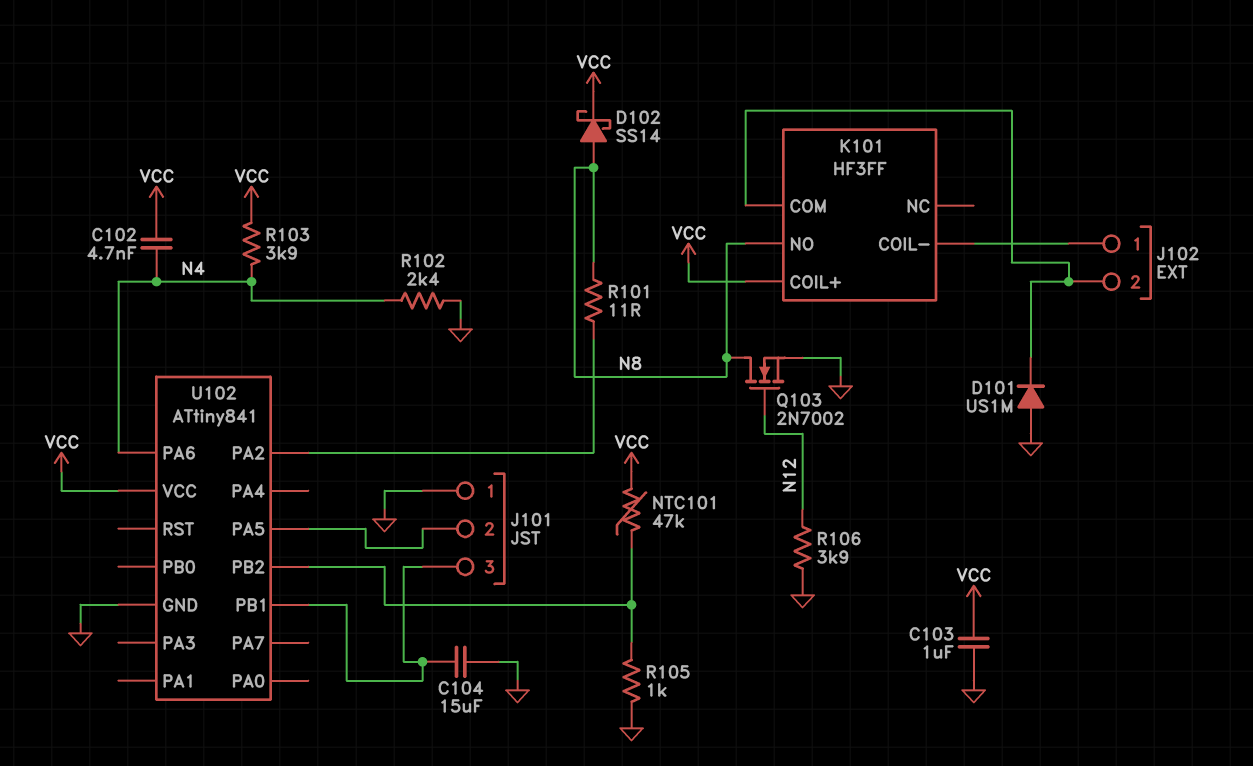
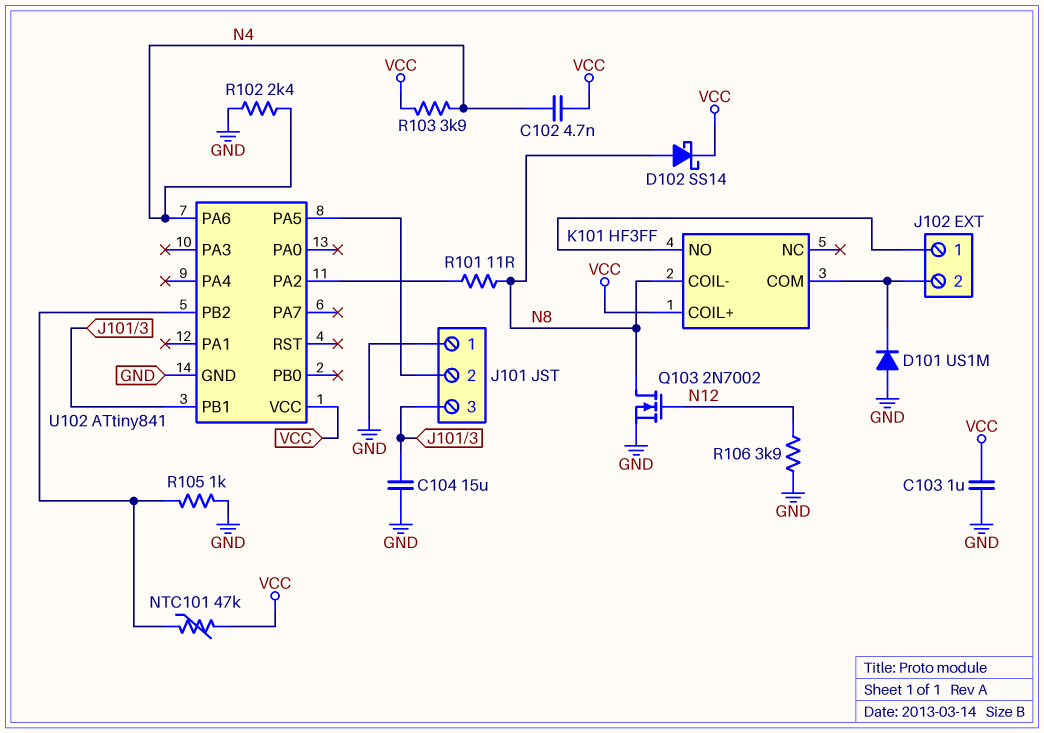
K101 pin COIL-: J102/1 -> N8
K101 pin NO: N8 -> J102/1

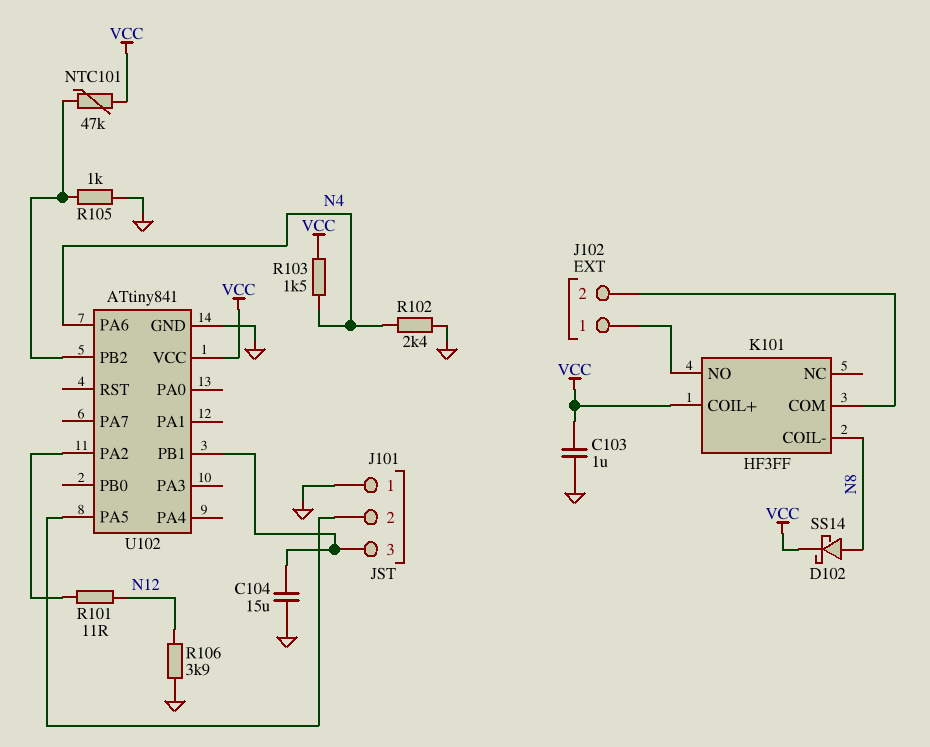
C102: 4.7nF (N4, VCC) -> none
D101: diode US1M (A GND, K J102/2) -> none
Q103: NMOS 2N7002 (G N12, D N8, S GND) -> none
R101: 11 (N8, U102/PA2) -> 11 (N12, U102/PA2)
R103: 3.9k (N4, VCC) -> 1.5k (N4, VCC)

